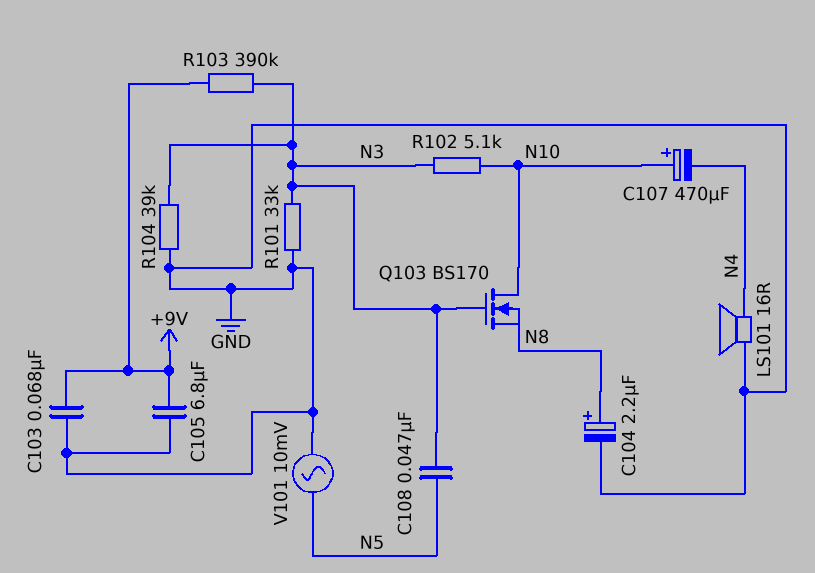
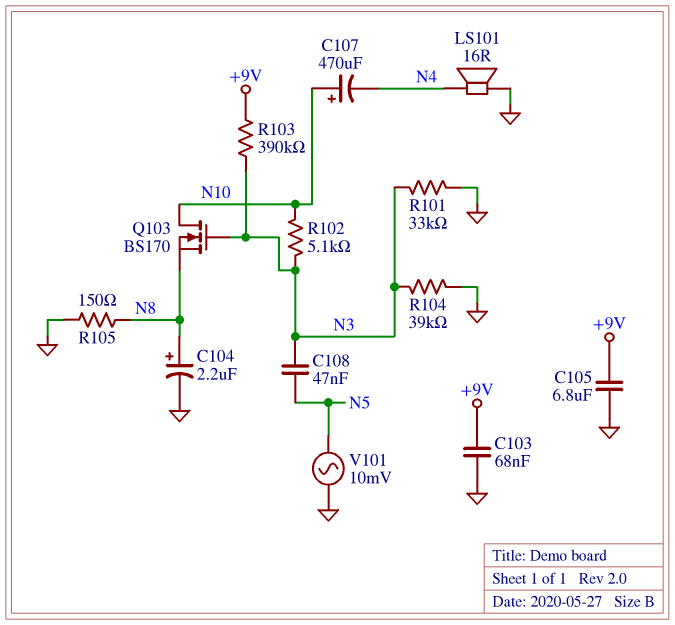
R105: none -> 150 (GND, N8)

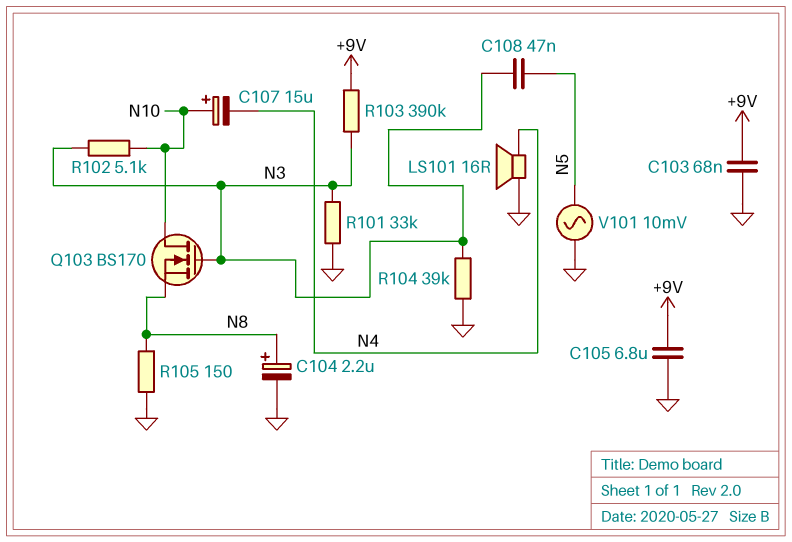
C107: 470uF (plus N10, minus N4) -> 15uF (plus N10, minus N4)

